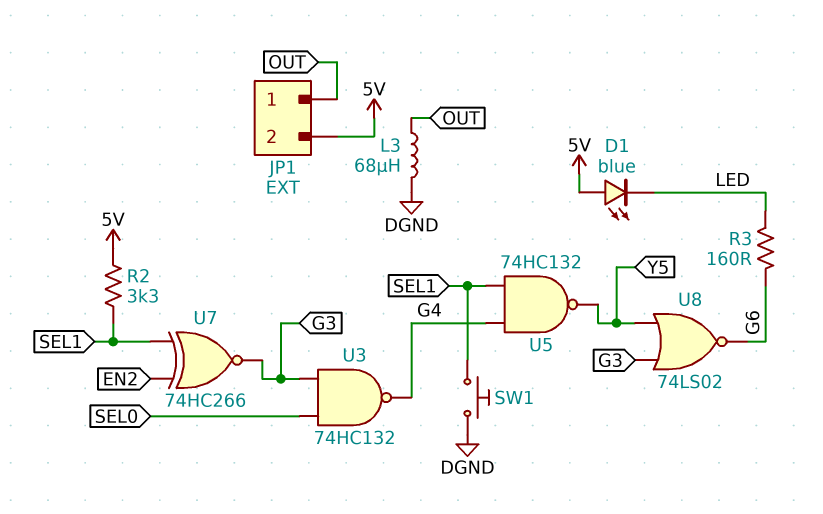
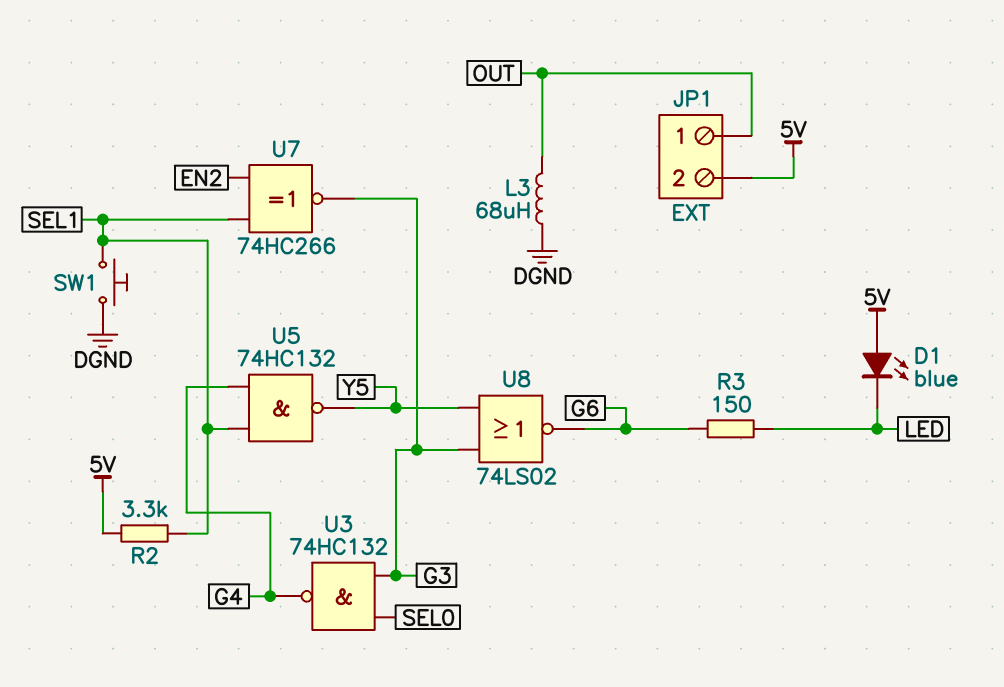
R3: 160 (G6, LED) -> 150 (G6, LED)

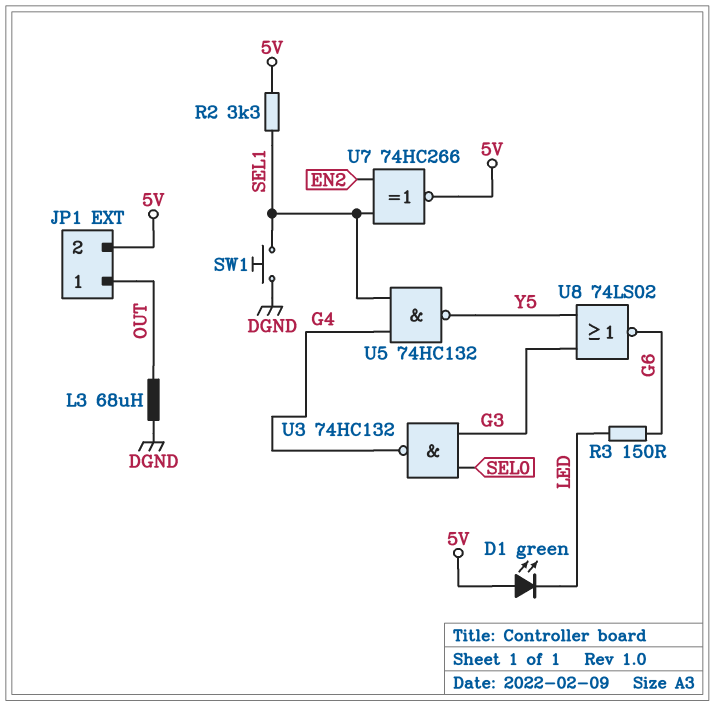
D1: LED blue (A 5V, K LED) -> LED green (A 5V, K LED)
U7: XNOR 74HC266 (in EN2, in SEL1, out G3) -> XNOR 74HC266 (in EN2, in SEL1, out 5V)

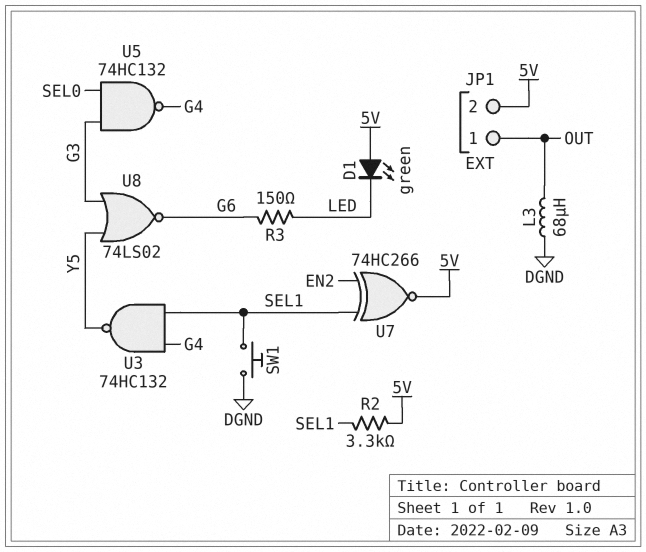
U3: NAND 74HC132 (in G3, in SEL0, out G4) -> NAND 74HC132 (in G4, in SEL1, out Y5)
U5: NAND 74HC132 (in G4, in SEL1, out Y5) -> NAND 74HC132 (in G3, in SEL0, out G4)

